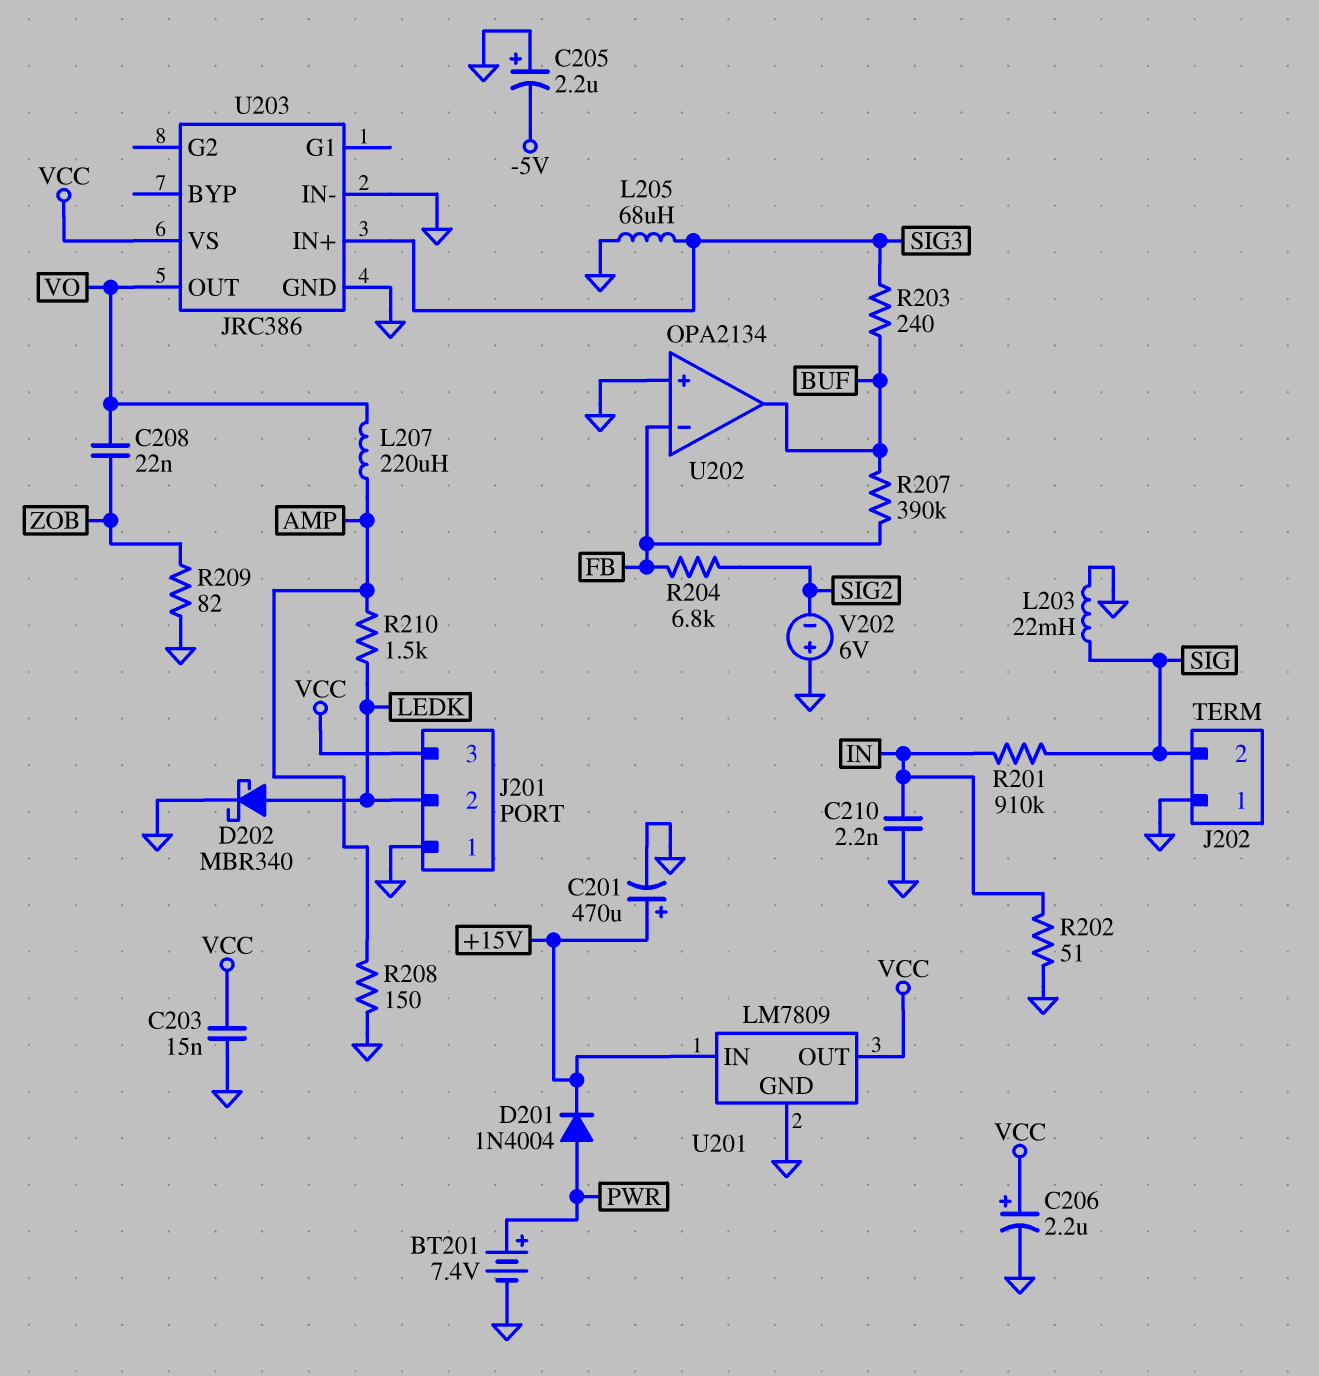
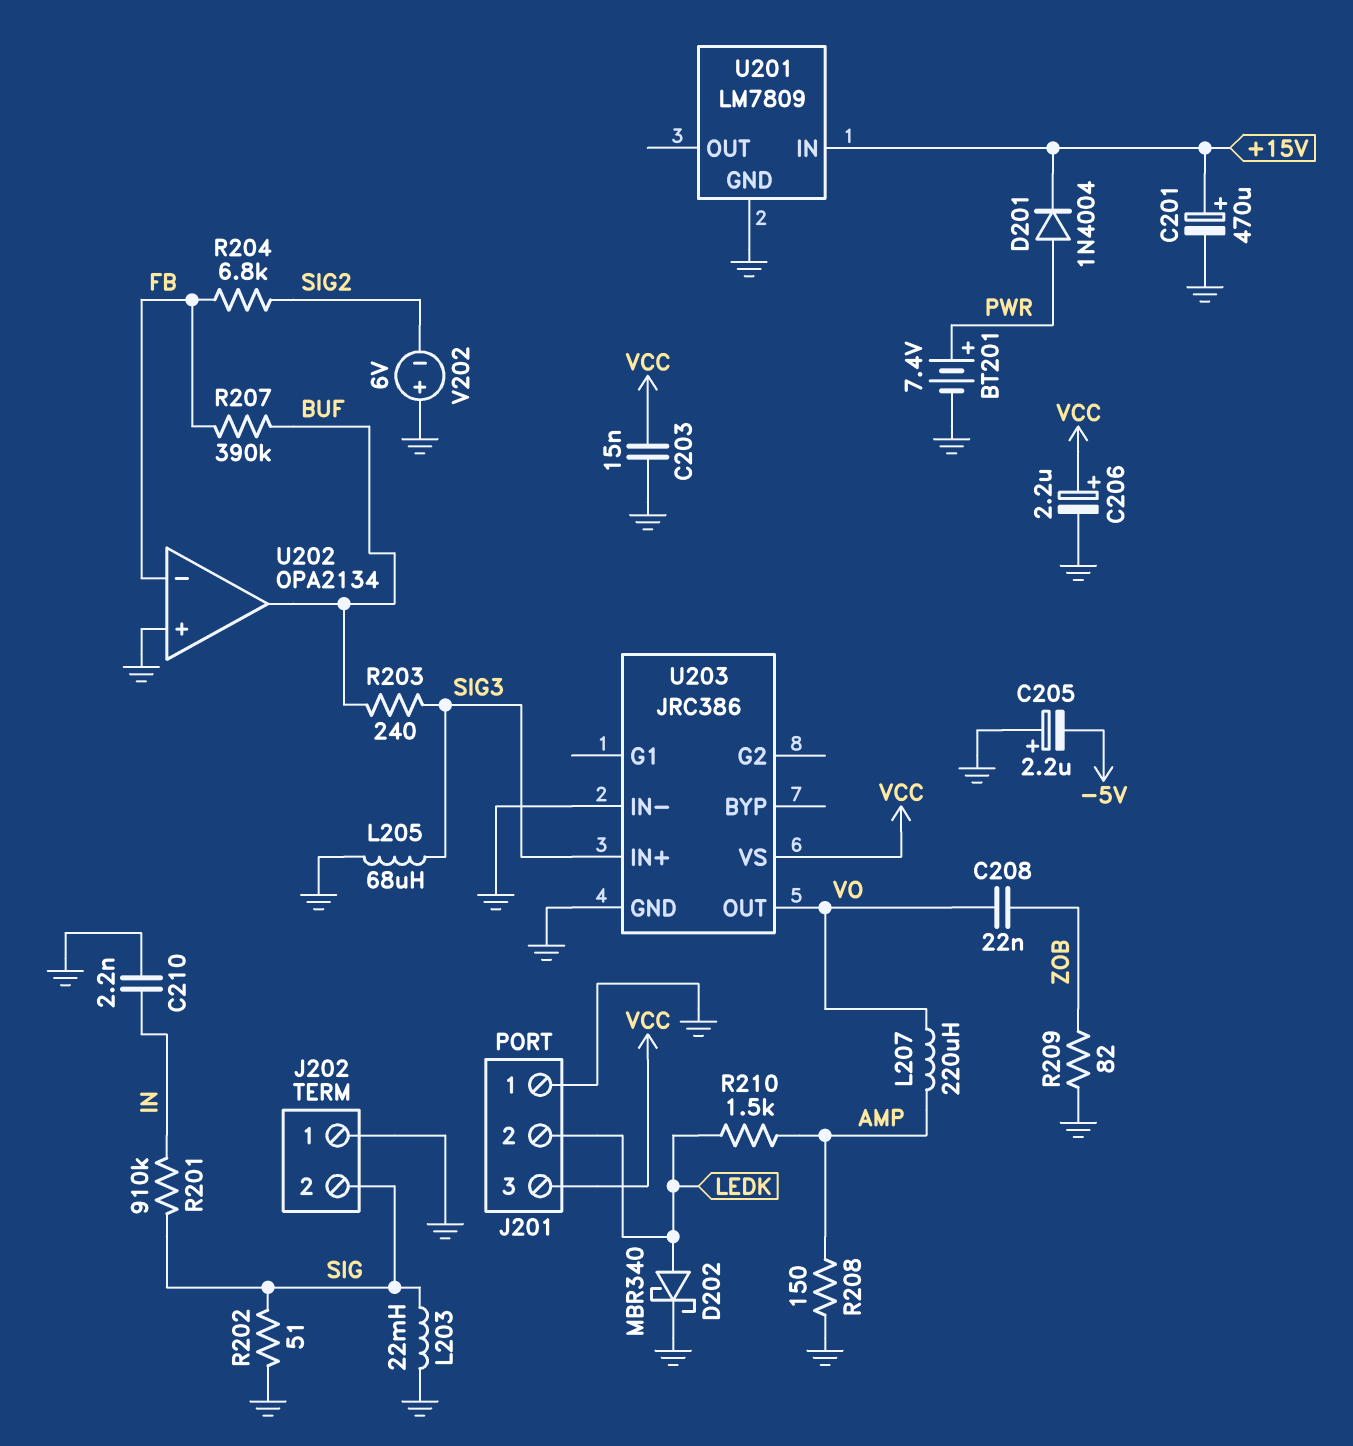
R202: 51 (GND, IN) -> 51 (GND, SIG)
U201 pin OUT: VCC -> none

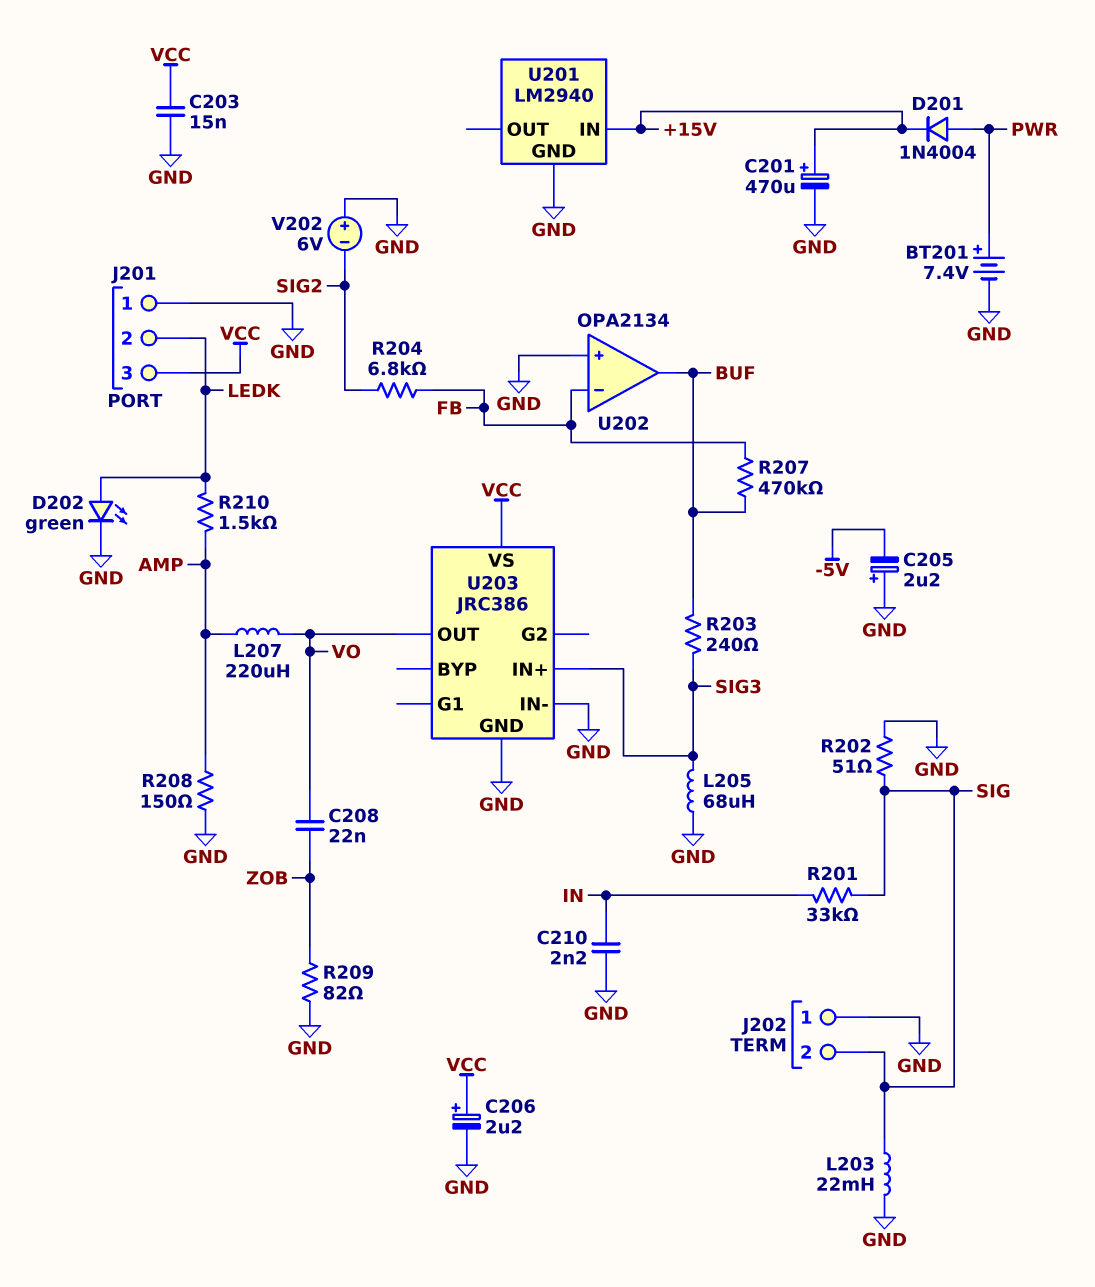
D202: schottky MBR340 (A LEDK, K GND) -> LED green (A LEDK, K GND)
R201: 910k (IN, SIG) -> 33k (IN, SIG)
R207: 390k (BUF, FB) -> 470k (BUF, FB)
U201: LM7809 -> LM2940

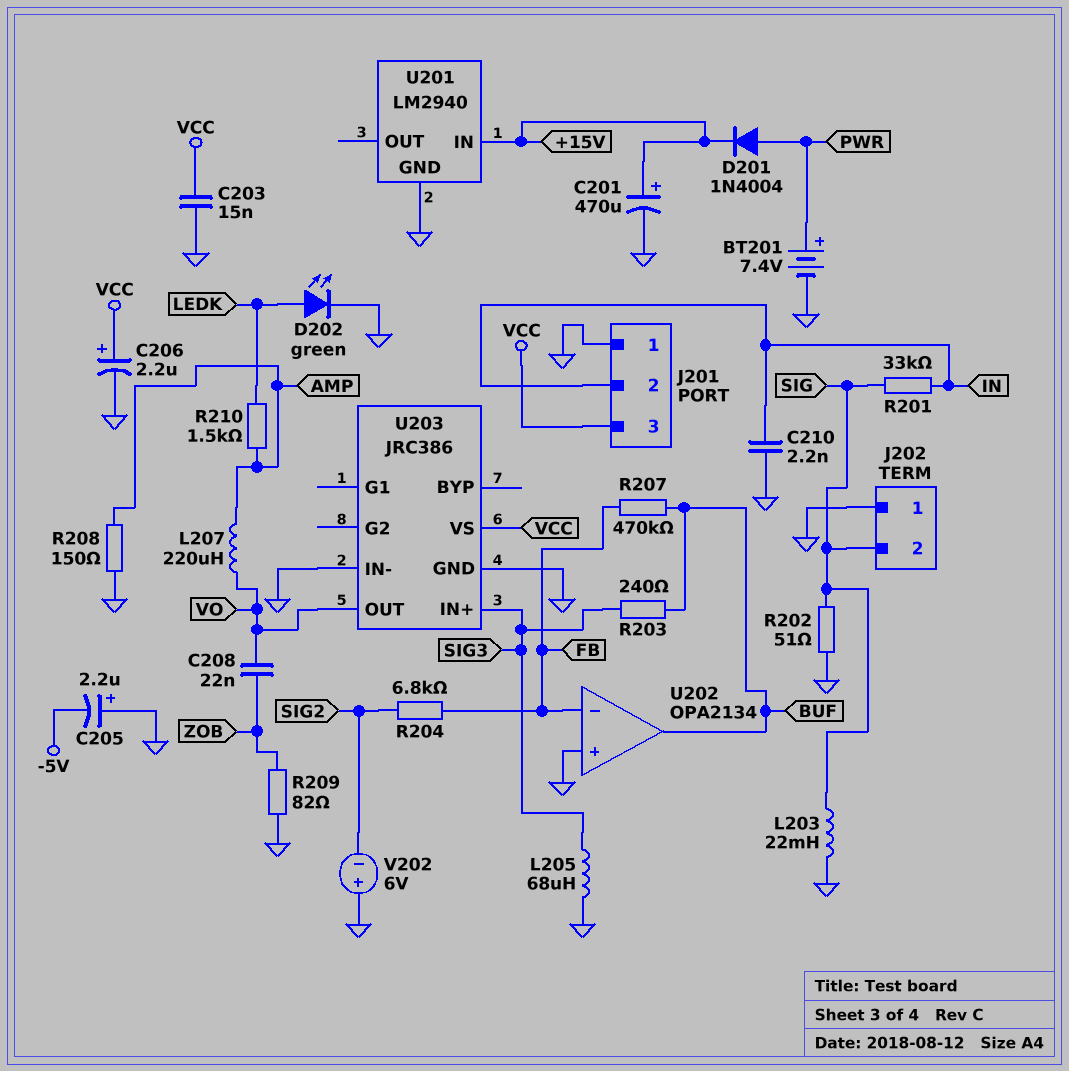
J201 pin 2: LEDK -> IN

